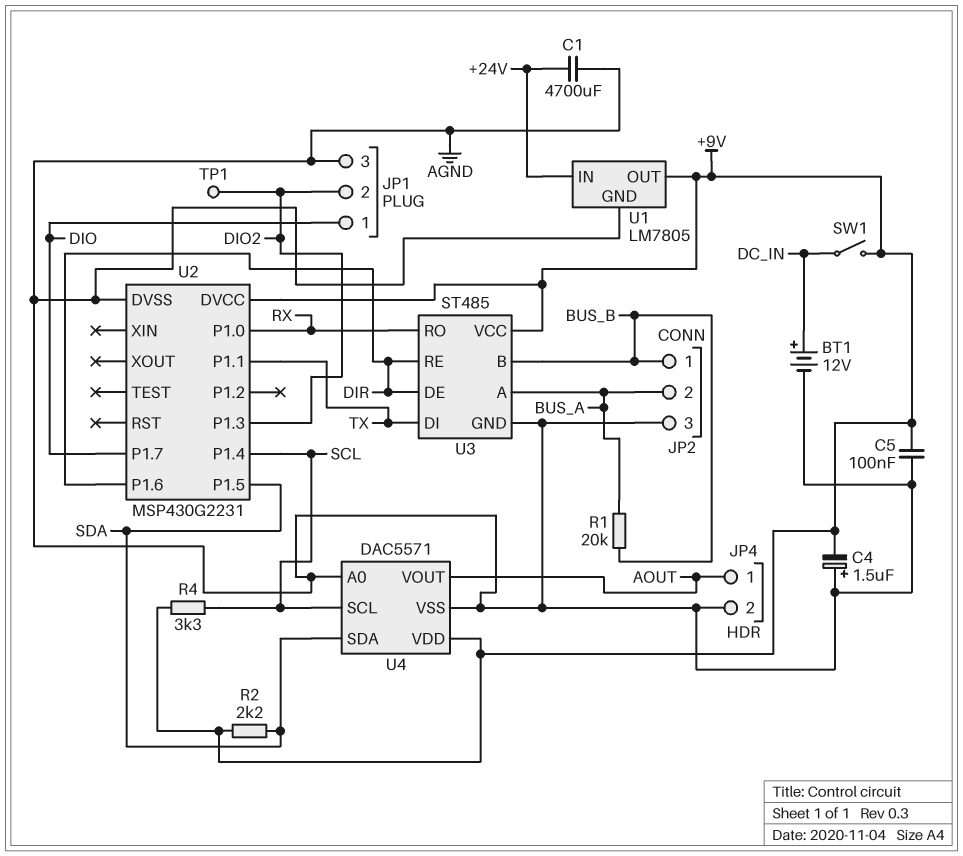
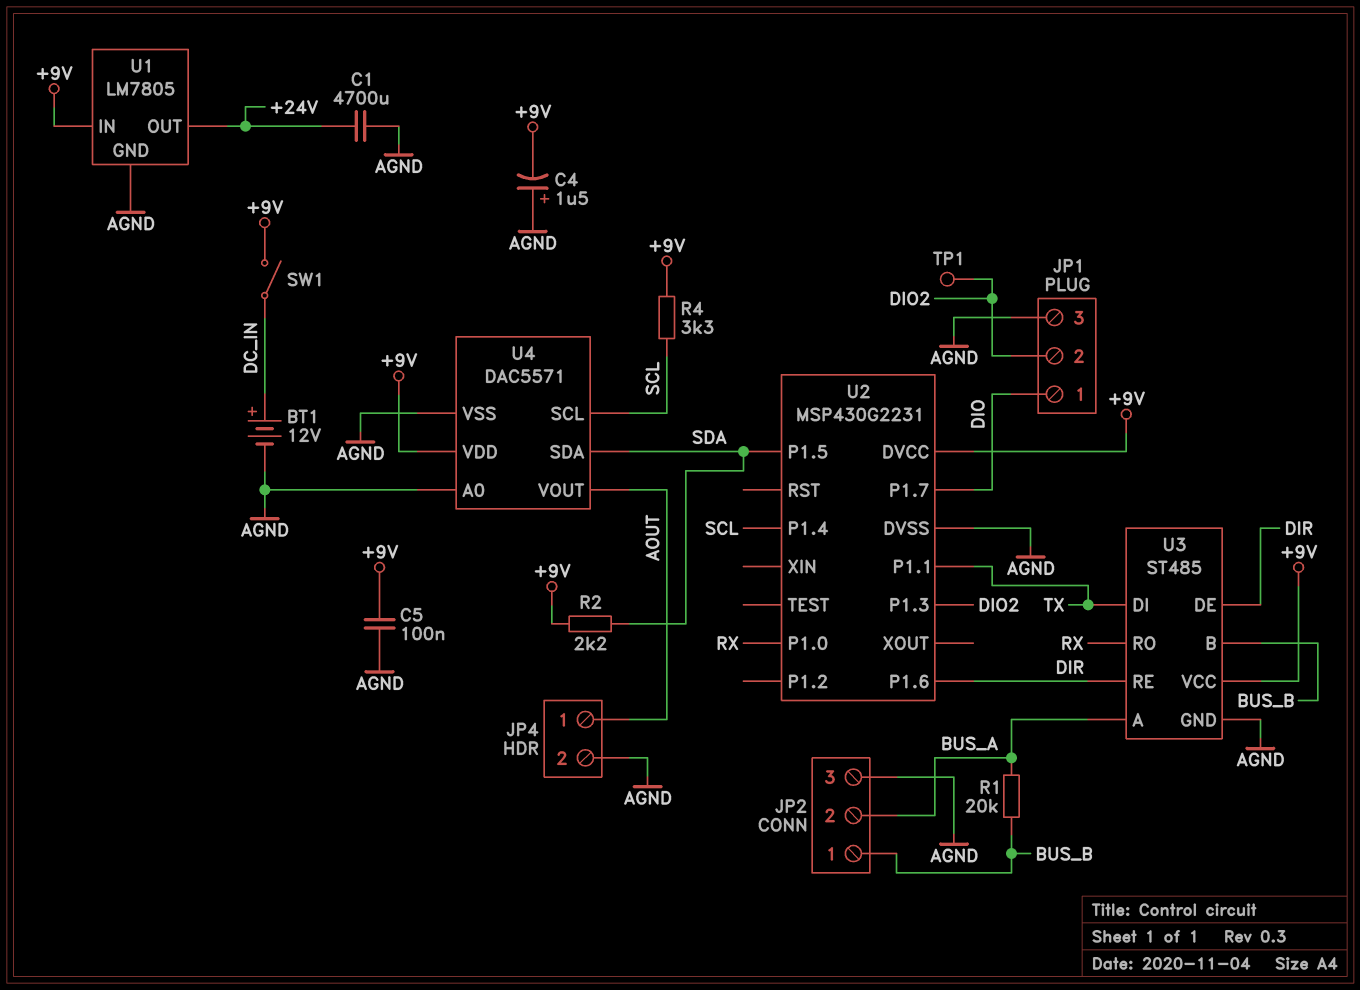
U1 pin IN: +24V -> +9V
U1 pin OUT: +9V -> +24V

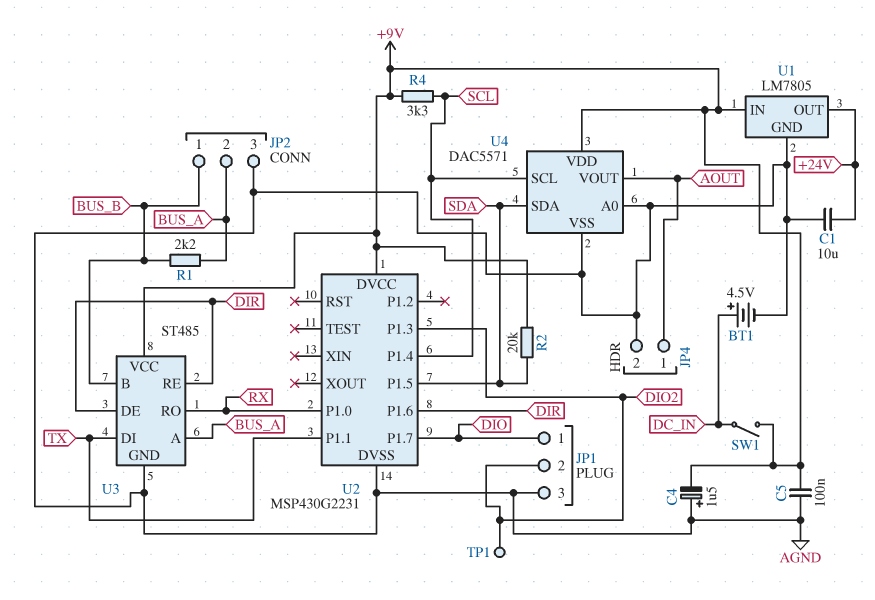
BT1: 12V (plus DC_IN, minus AGND) -> 4.5V (plus DC_IN, minus AGND)
C1: 4700uF (+24V, AGND) -> 10uF (+24V, AGND)
R1: 20k (BUS_A, BUS_B) -> 2.2k (BUS_A, BUS_B)
R2: 2.2k (+9V, SDA) -> 20k (+9V, SDA)

